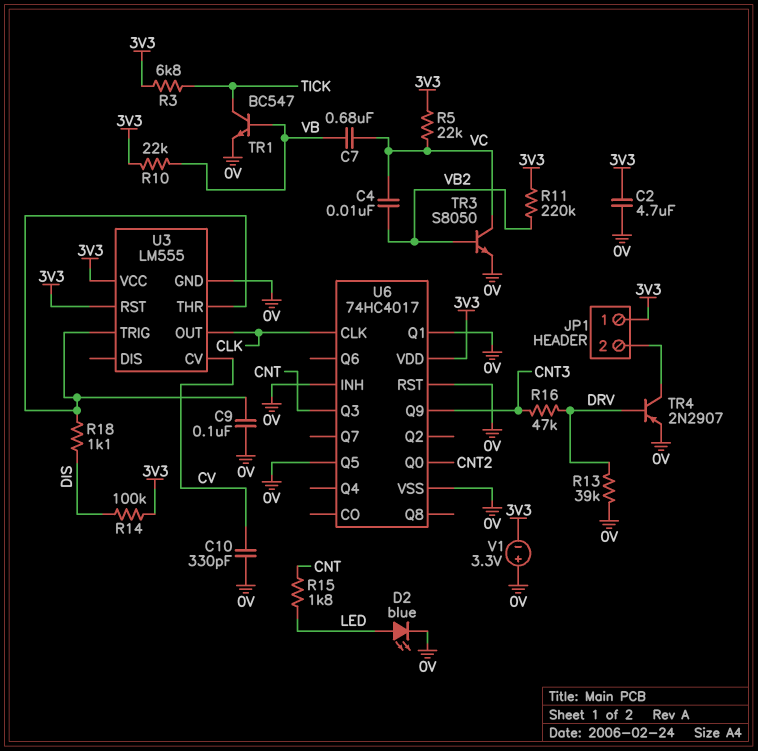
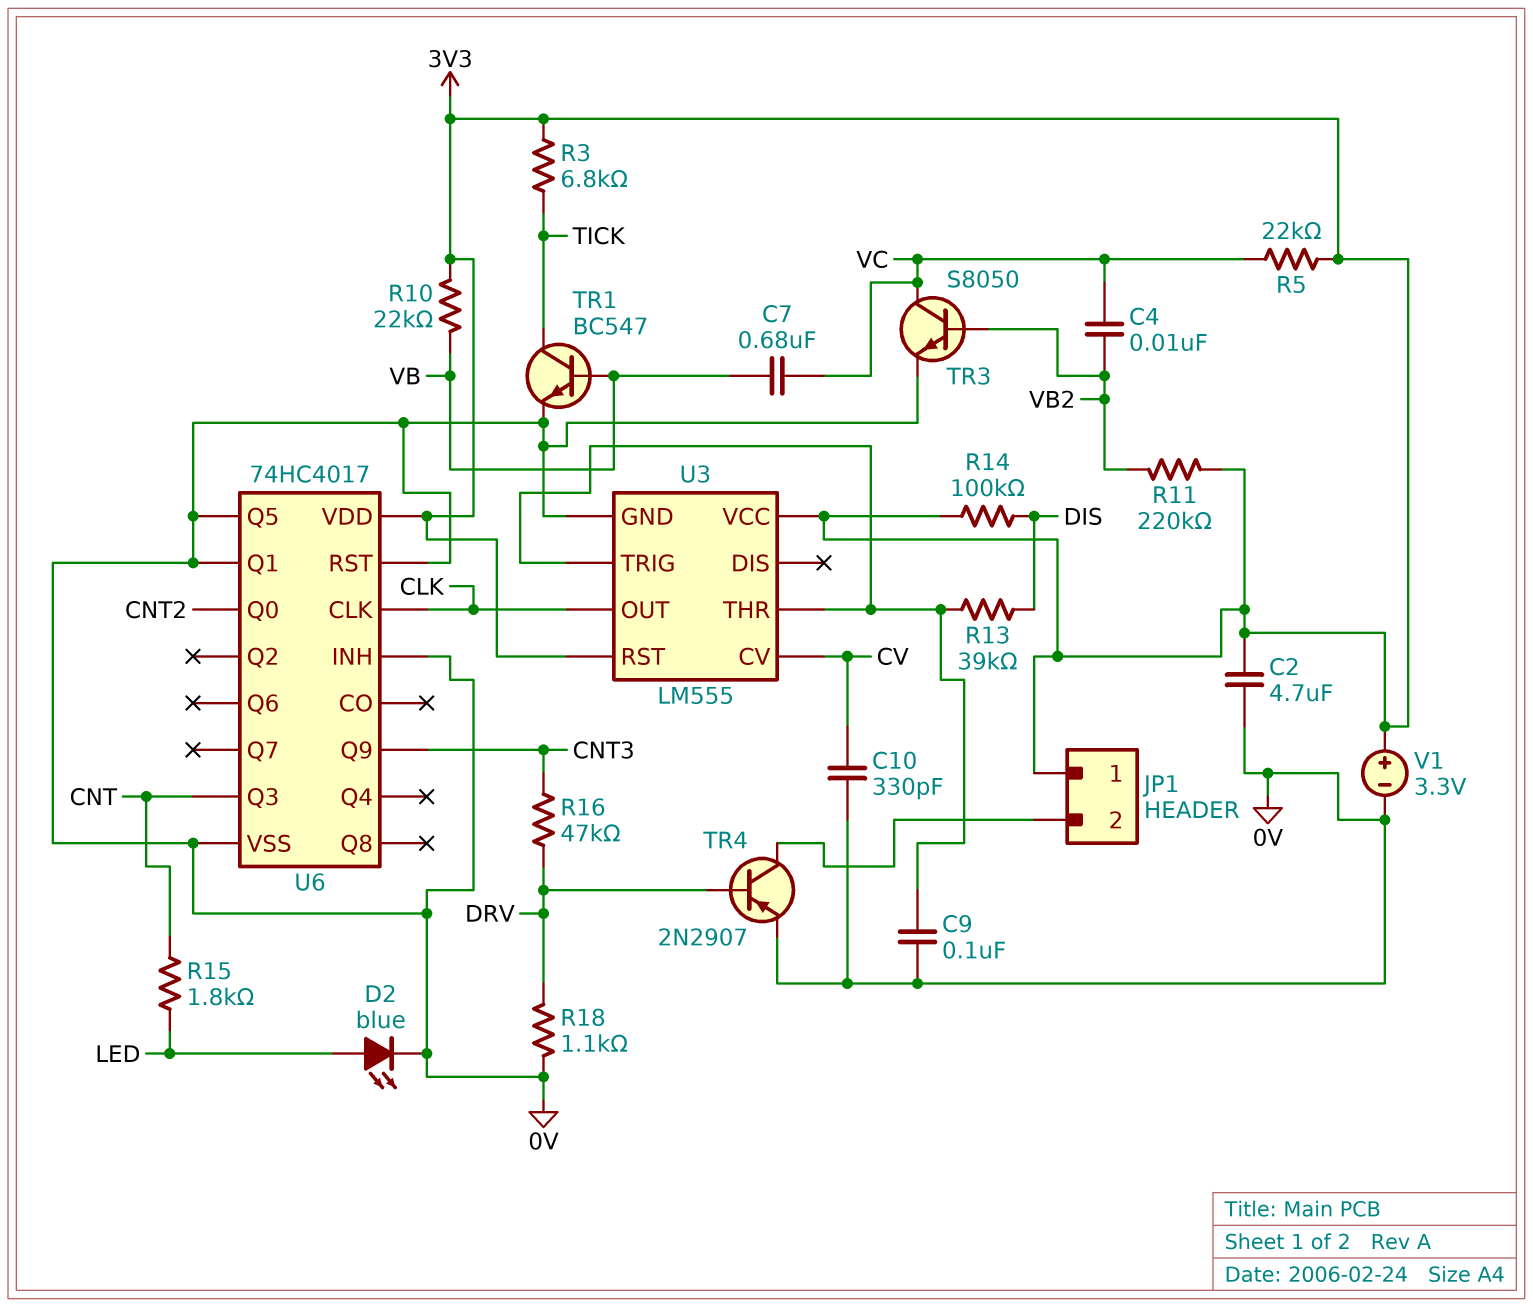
R13: 39k (0V, DRV) -> 39k (DIS, U3/THR)
R18: 1.1k (DIS, U3/THR) -> 1.1k (0V, DRV)
V1: 3.3V (plus 0V, minus 3V3) -> 3.3V (plus 3V3, minus 0V)

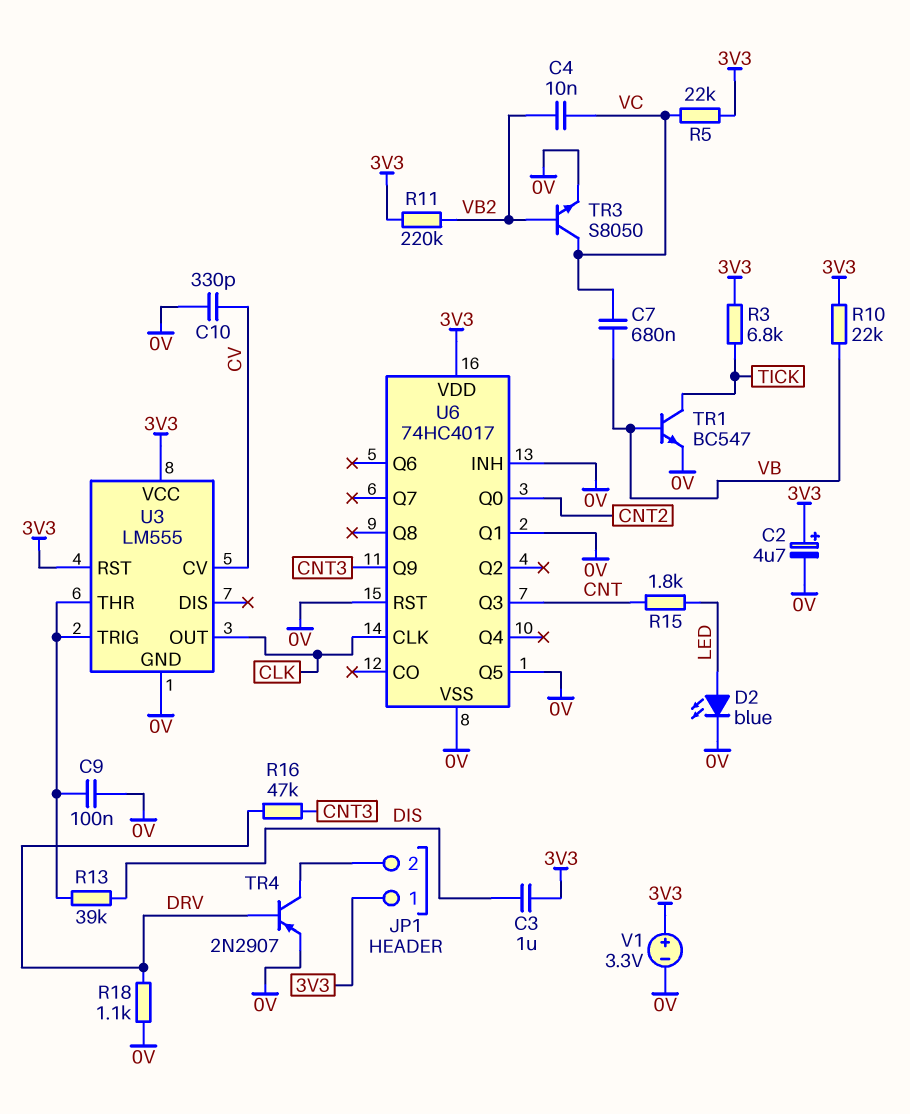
C2: 4.7uF (0V, 3V3) -> 4.7uF (plus 3V3, minus 0V)
C3: none -> 1uF (3V3, DIS)
R14: 100k (3V3, DIS) -> none

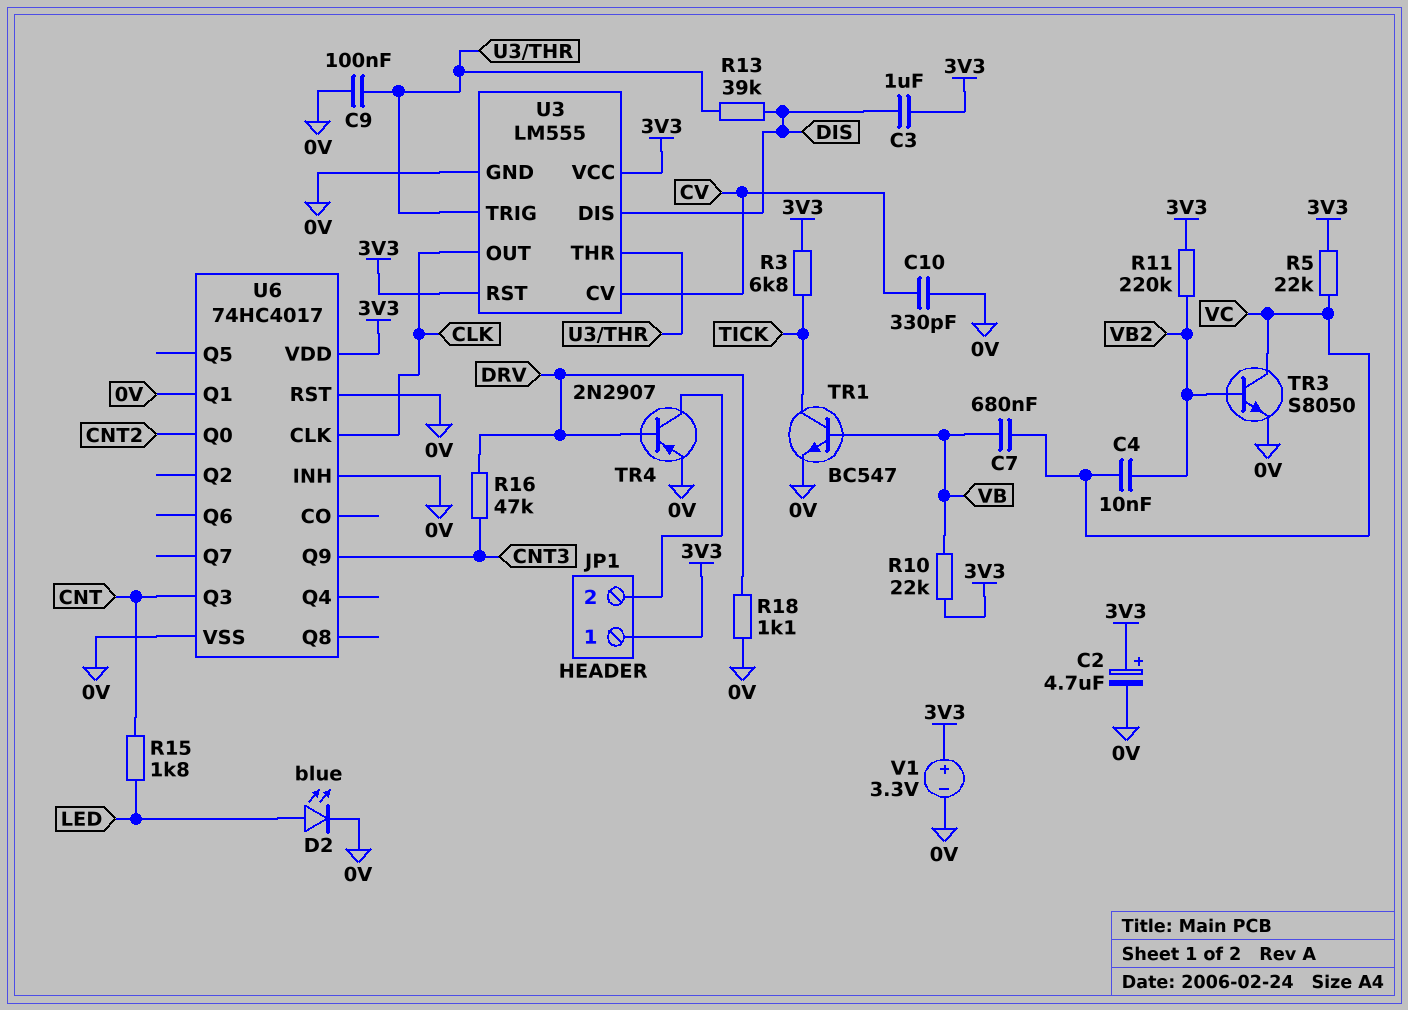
U3 pin DIS: none -> DIS
U6 pin Q5: 0V -> none

